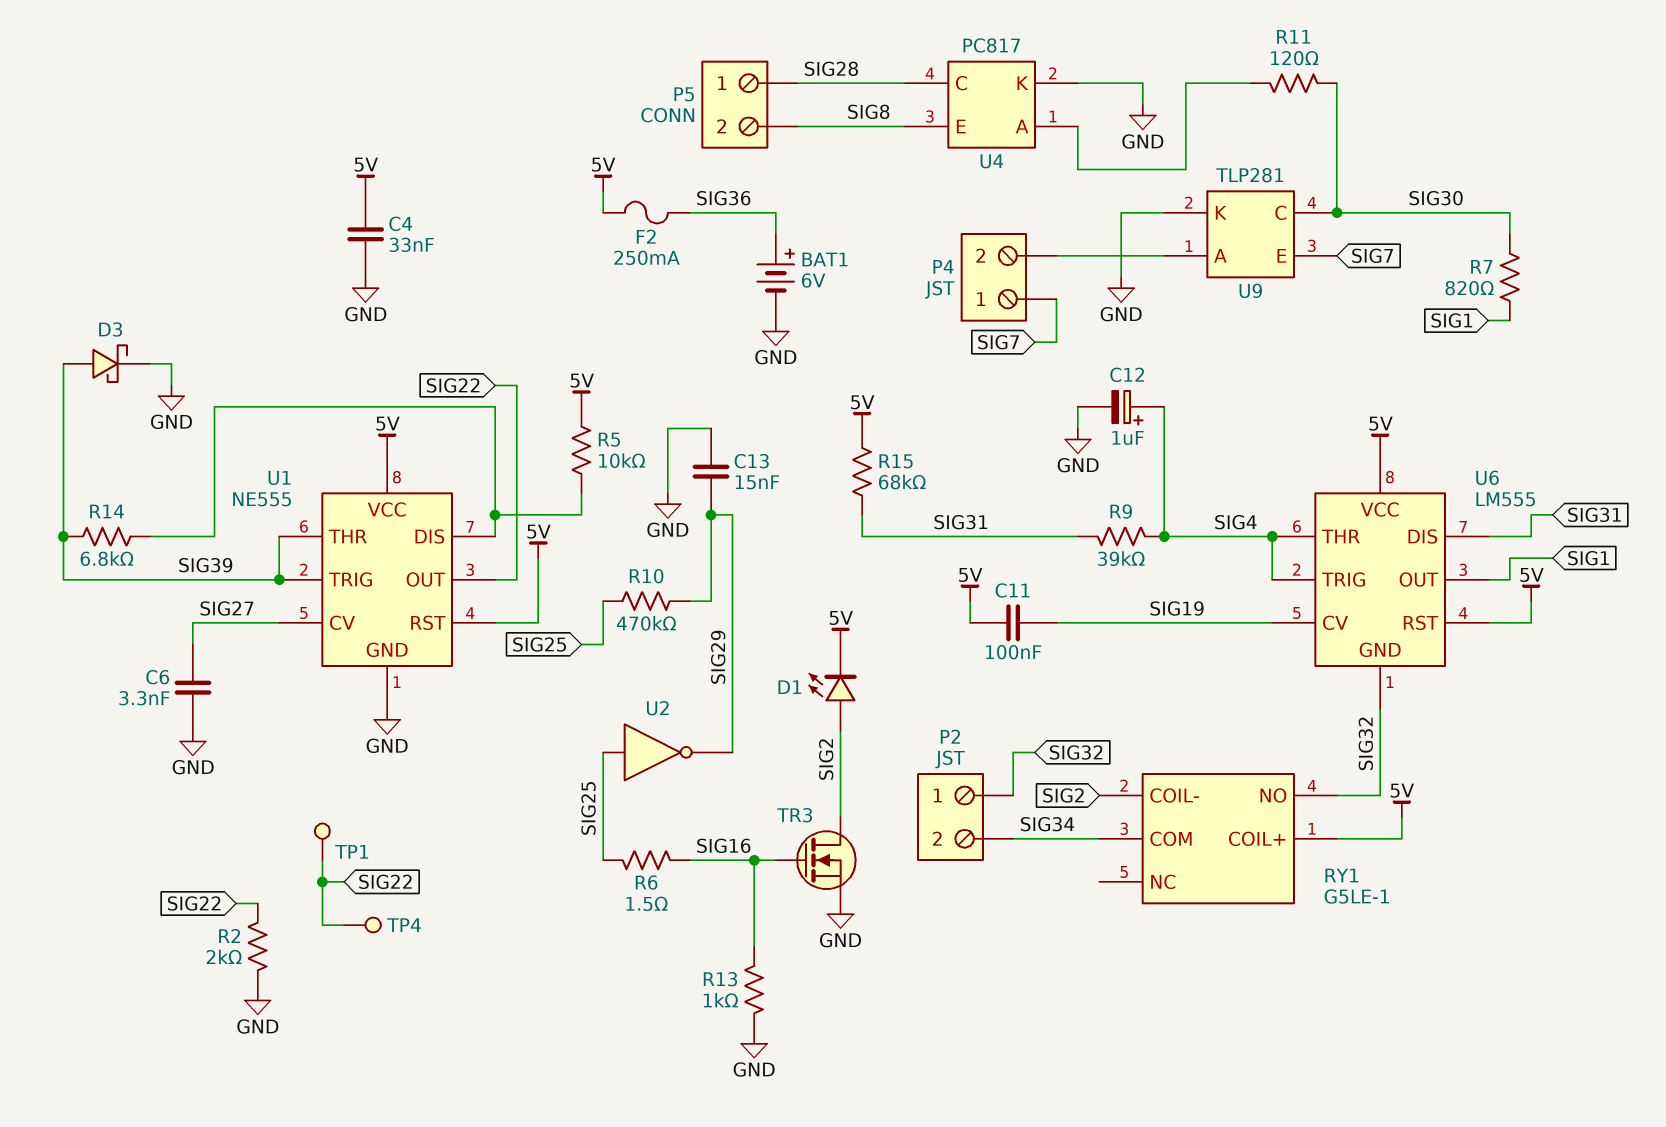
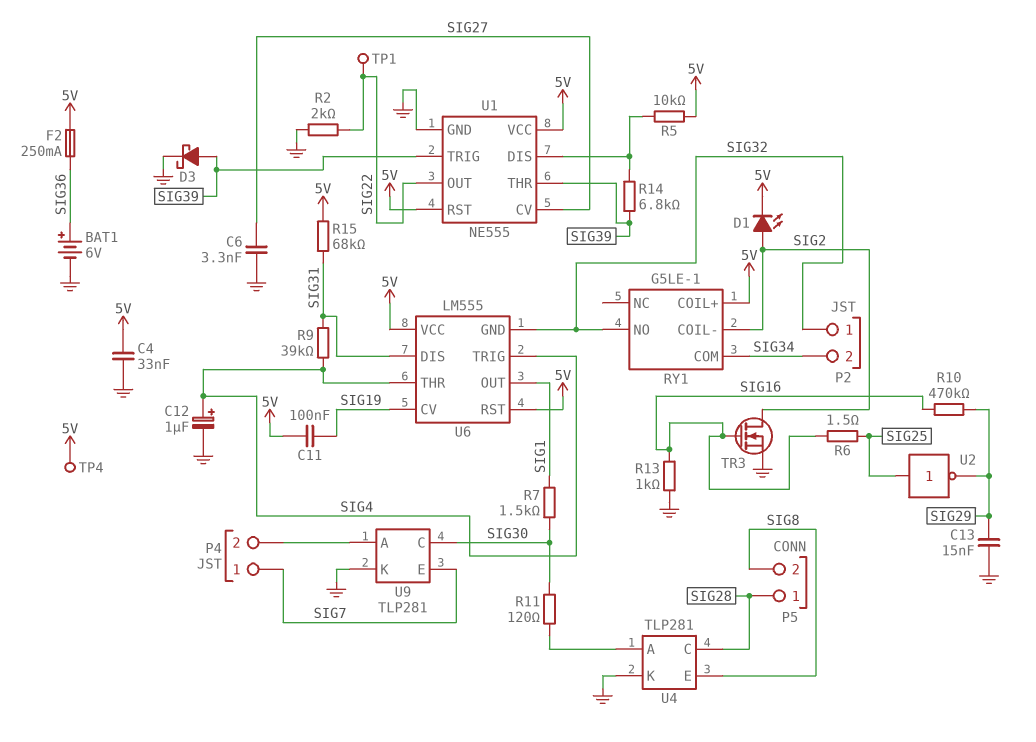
R7: 820 (SIG1, SIG30) -> 1.5k (SIG1, SIG30)
R10: 470k (SIG25, SIG29) -> 470k (SIG16, SIG29)
TP4: test point (SIG22) -> test point (5V)
U4: PC817 -> TLP281

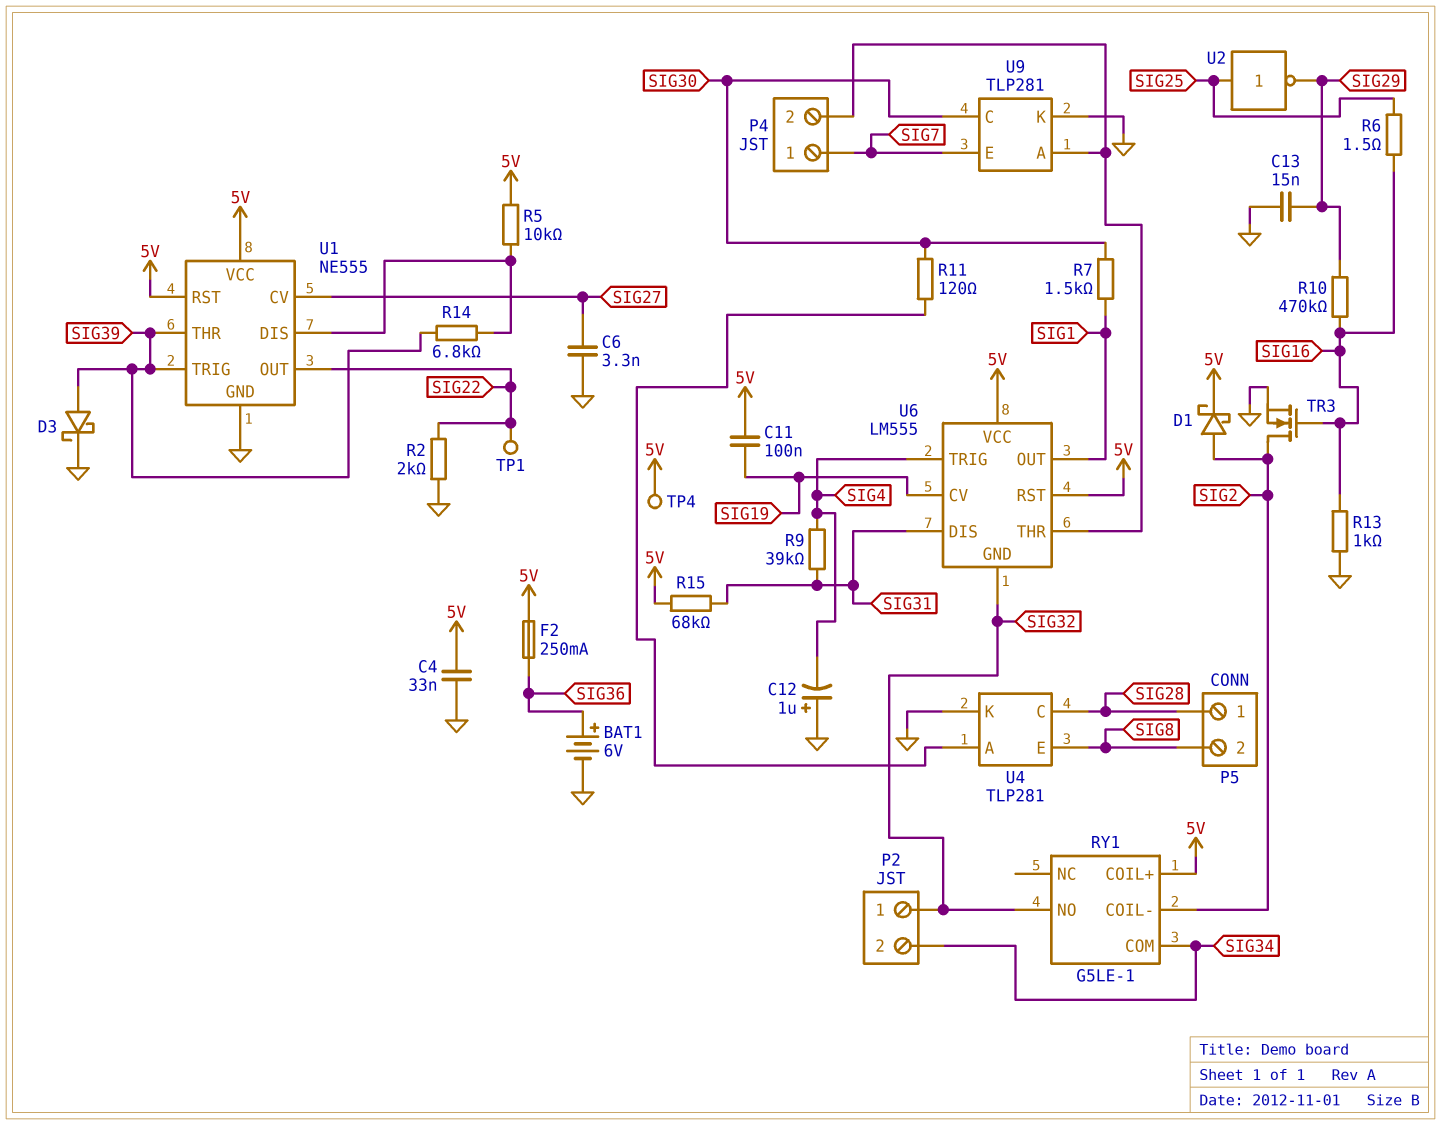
C12: 1uF (plus SIG4, minus GND) -> 1uF (plus GND, minus SIG4)
D1: LED (A SIG2, K 5V) -> schottky (A SIG2, K 5V)
U6 pin THR: SIG4 -> P4/2

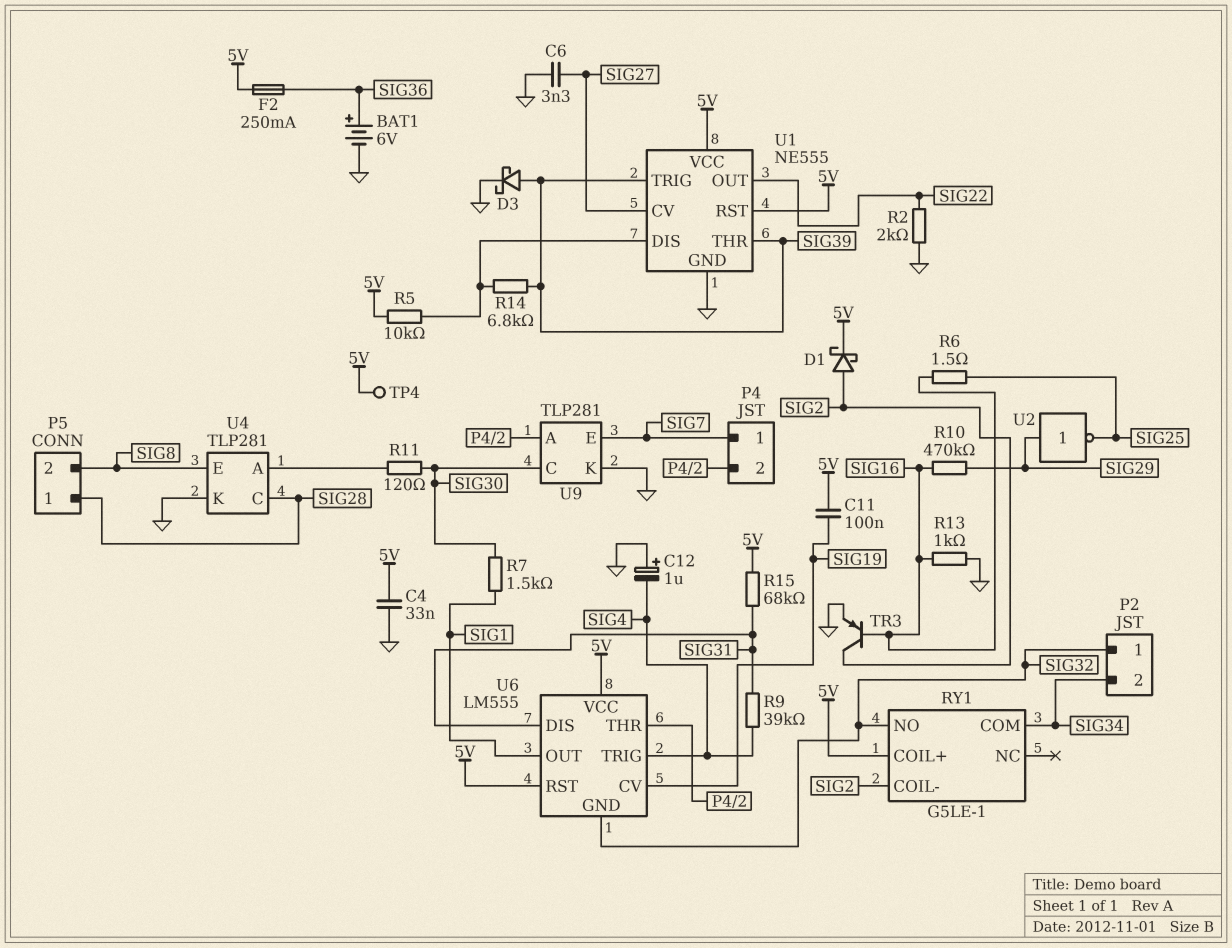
C13: 15nF (GND, SIG29) -> none
TP1: test point (SIG22) -> none
TR3: NMOS (G SIG16, D SIG2, S GND) -> PNP (B SIG16, C SIG2, E GND)
U2: NOT (in SIG25, out SIG29) -> NOT (in SIG29, out SIG25)

